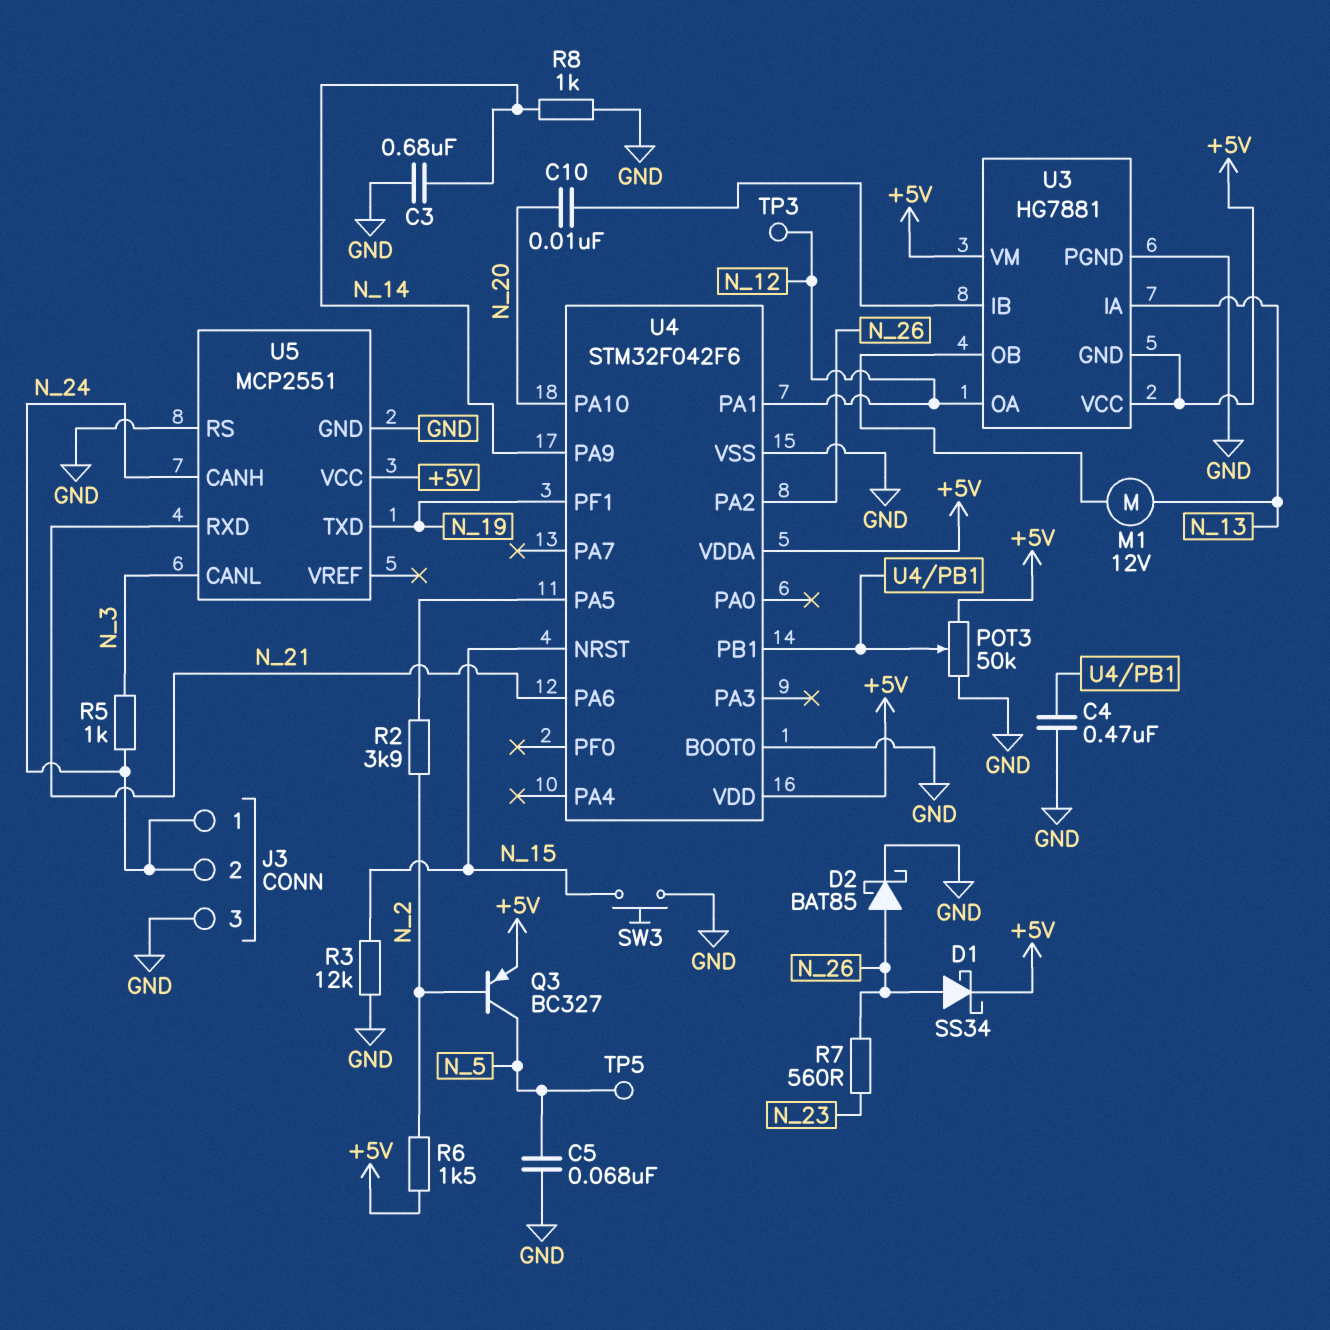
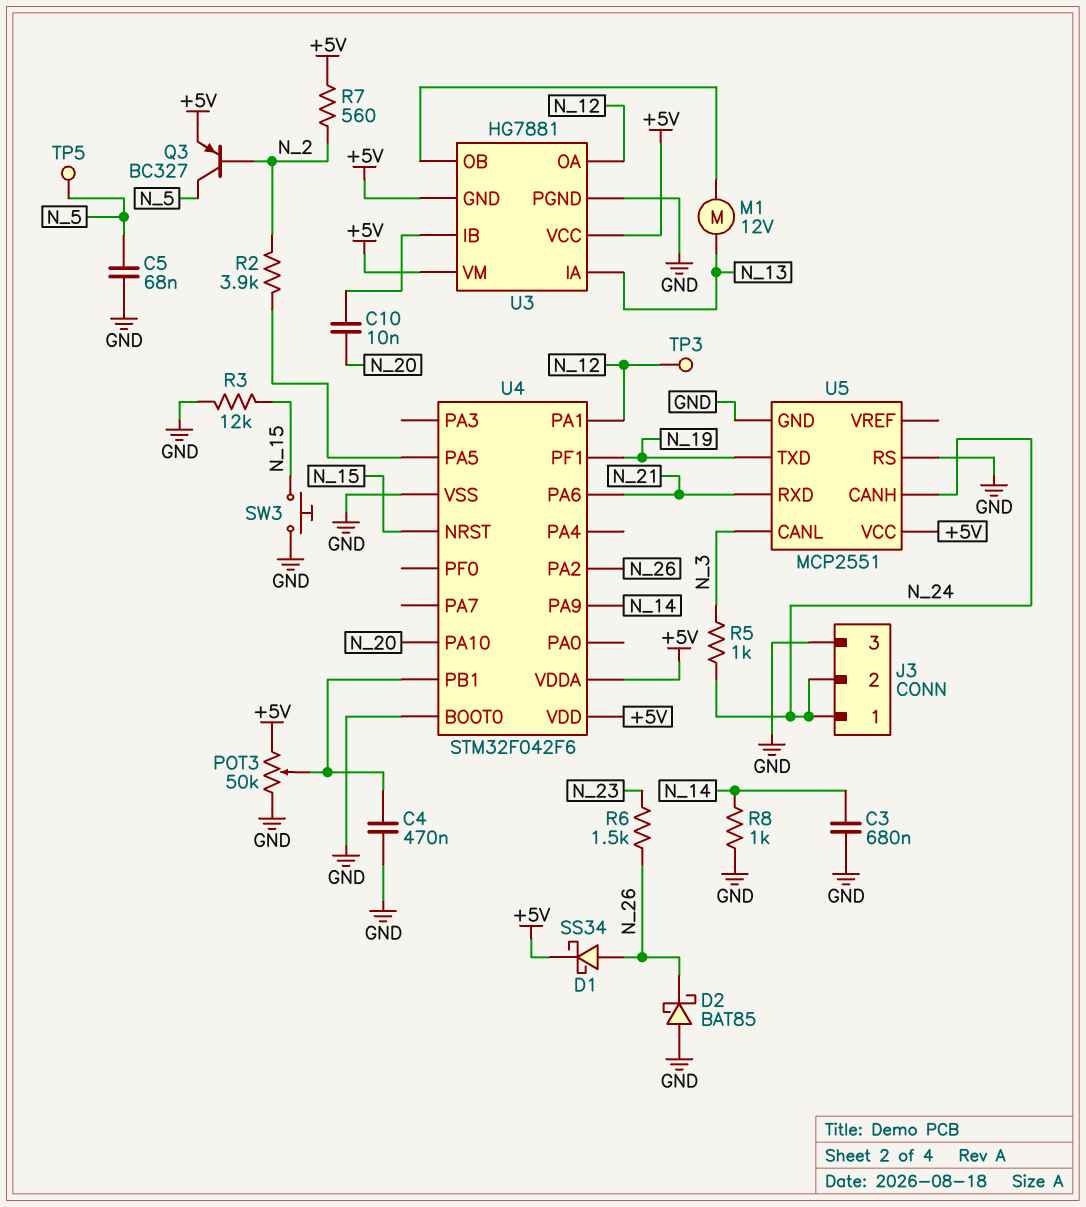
D2: schottky BAT85 (A N_26, K GND) -> schottky BAT85 (A GND, K N_26)
R6: 1.5k (+5V, N_2) -> 1.5k (N_23, N_26)
R7: 560 (N_23, N_26) -> 560 (+5V, N_2)

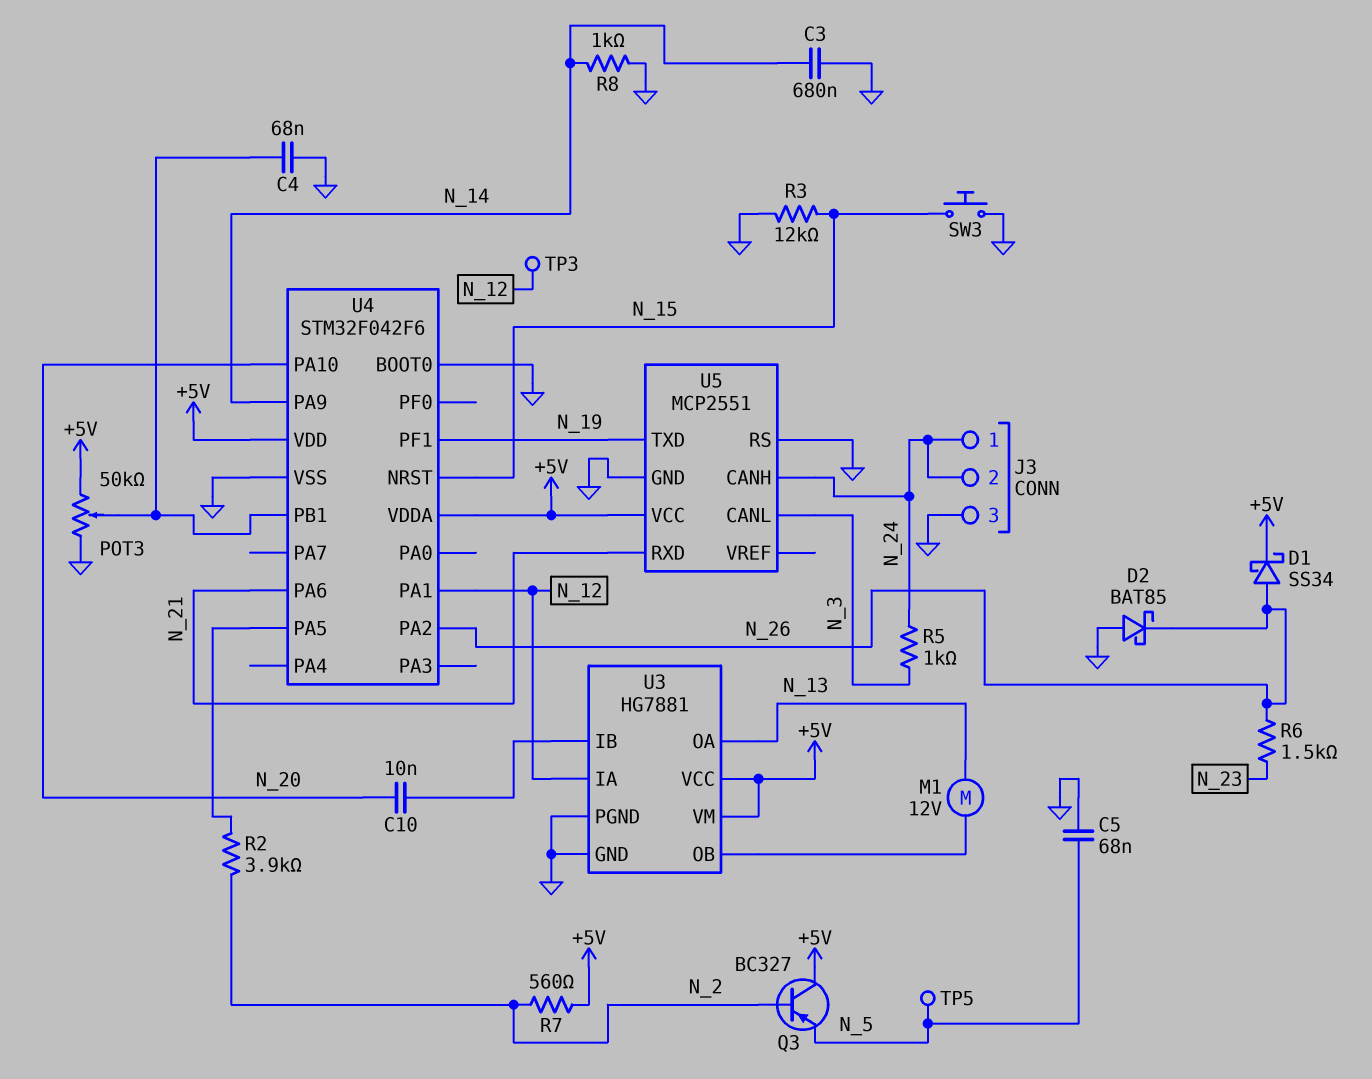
C4: 470nF (GND, U4/PB1) -> 68nF (GND, U4/PB1)
Q3: PNP BC327 (B N_2, C N_5, E +5V) -> PNP BC327 (B N_2, C +5V, E N_5)
U3 pin GND: +5V -> GND
U3 pin IA: N_13 -> N_12
U3 pin OA: N_12 -> N_13

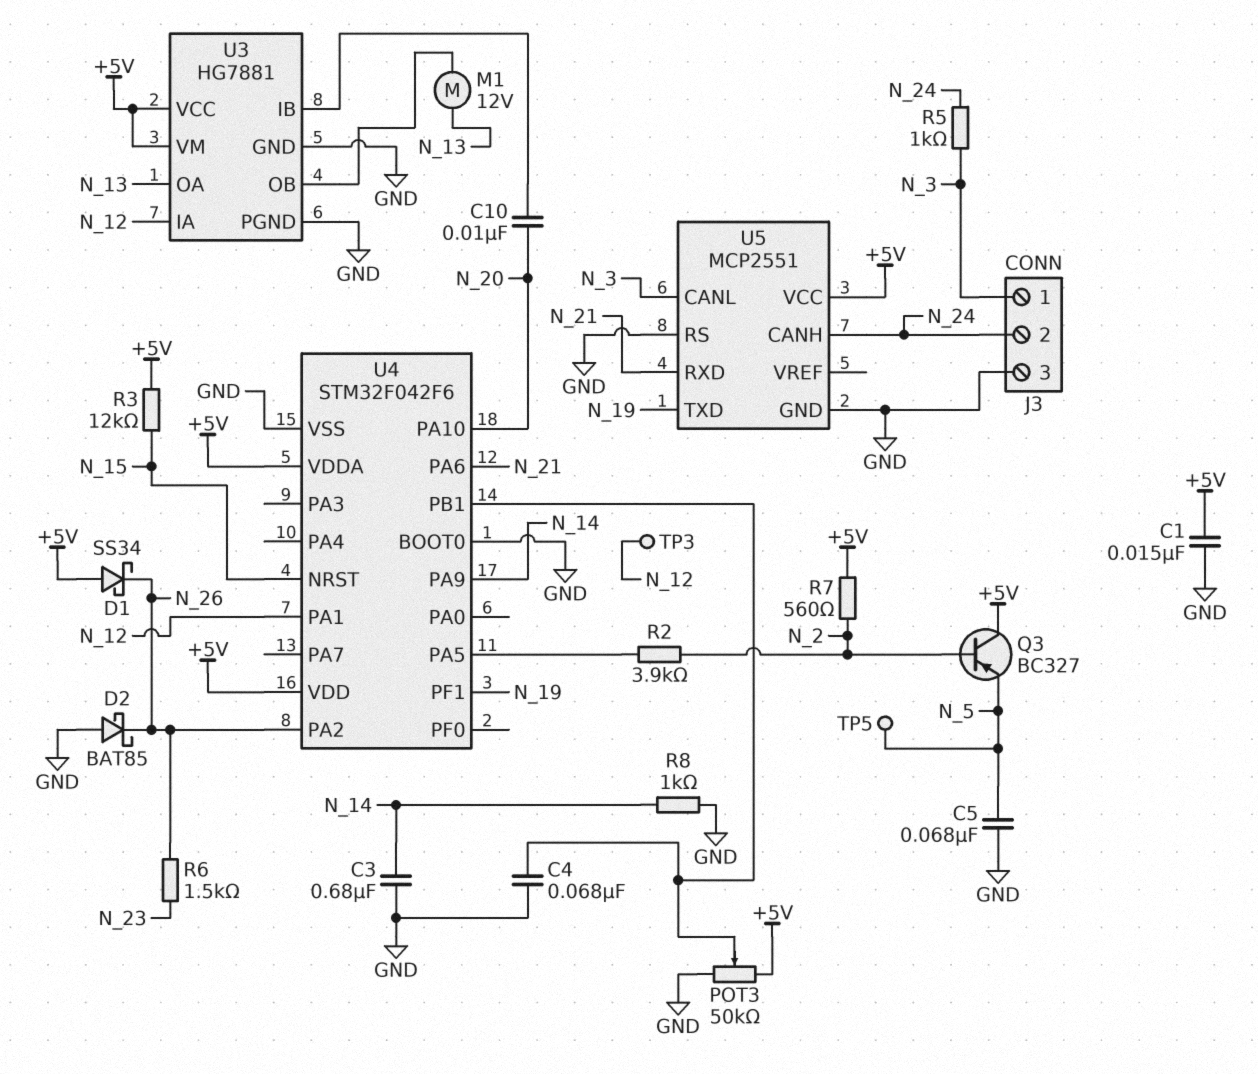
C1: none -> 15nF (+5V, GND)
D1: schottky SS34 (A N_26, K +5V) -> schottky SS34 (A +5V, K N_26)
J3 pin 1: N_24 -> N_3
R3: 12k (GND, N_15) -> 12k (+5V, N_15)
SW3: button (GND, N_15) -> none

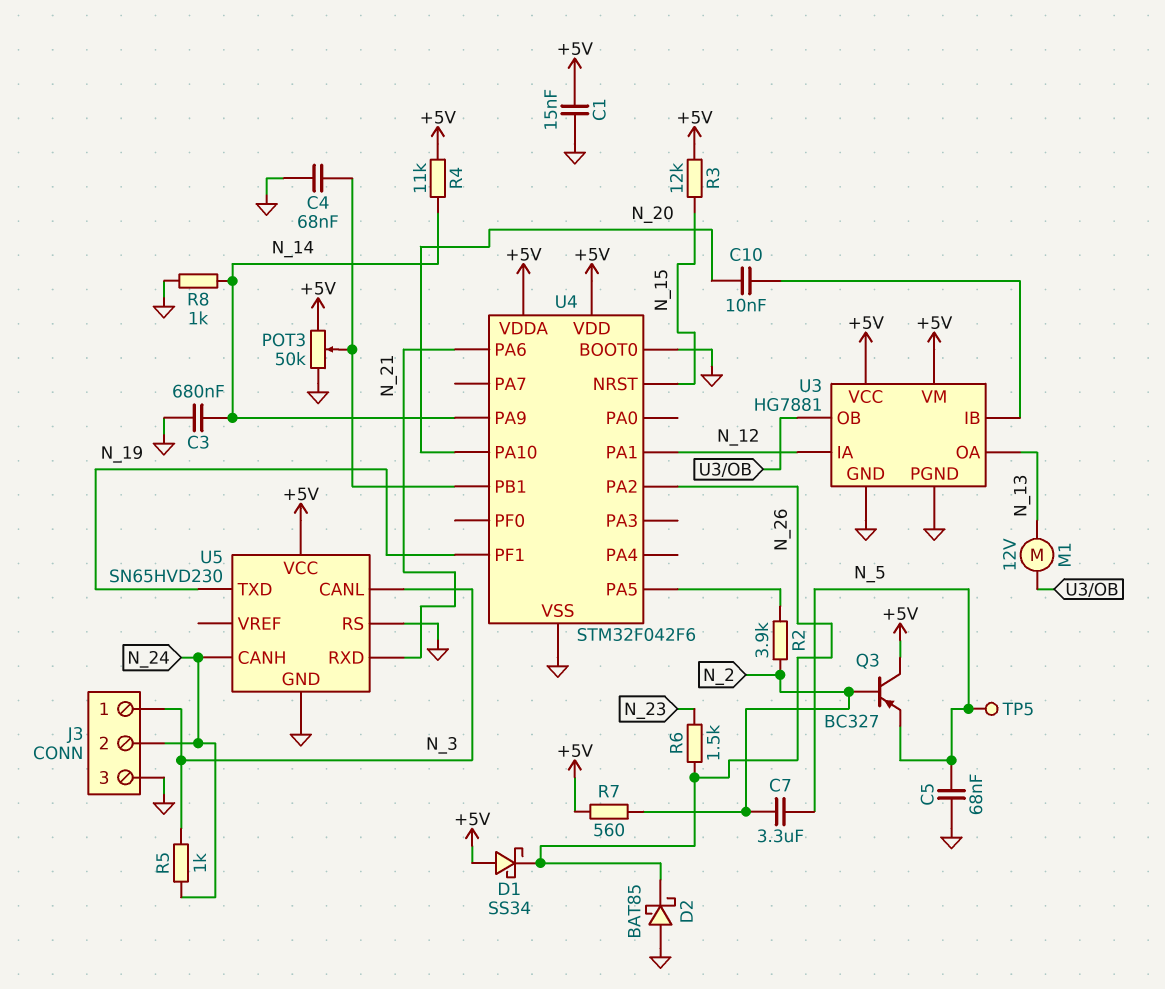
C7: none -> 3.3uF (N_2, N_5)
R4: none -> 11k (+5V, N_14)
TP3: test point (N_12) -> none
U5: MCP2551 -> SN65HVD230

